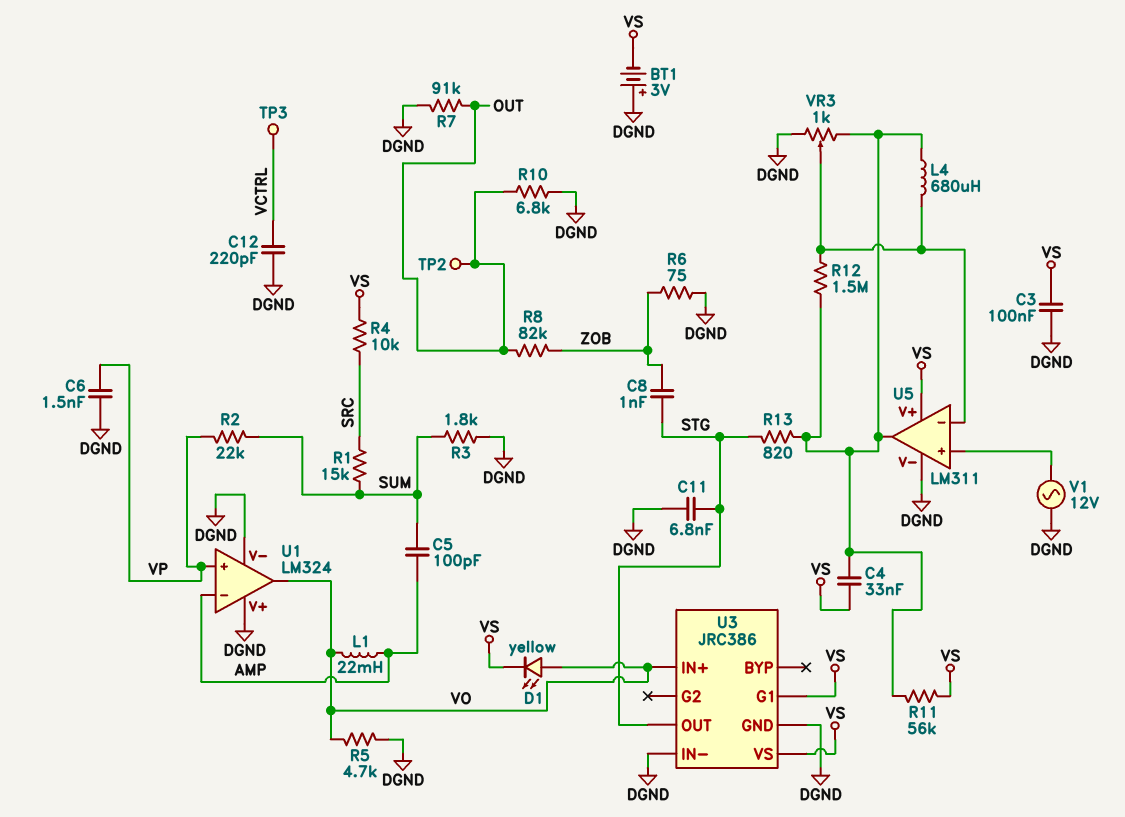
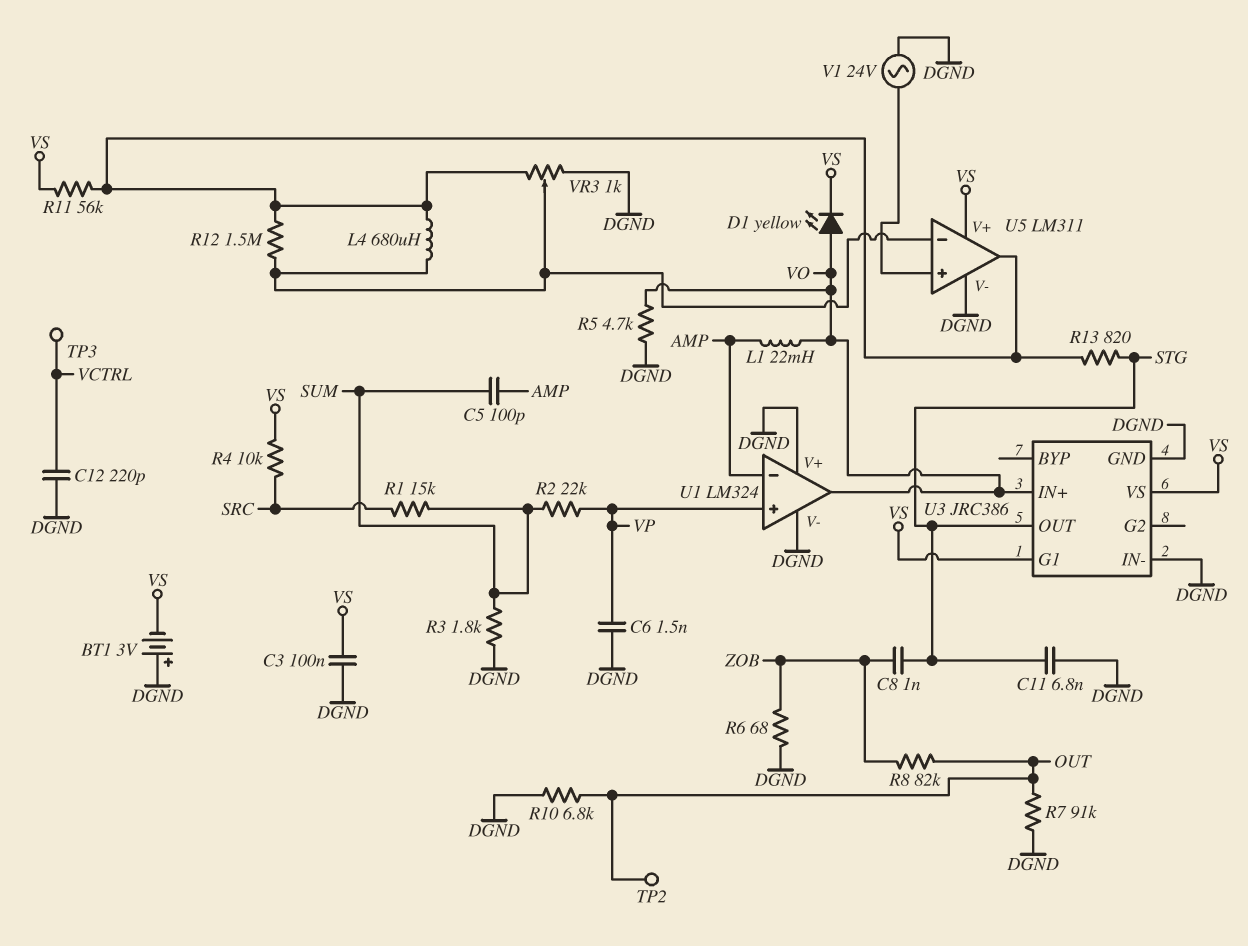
C4: 33nF (U5/out, VS) -> none
R6: 75 (DGND, ZOB) -> 68 (DGND, ZOB)
V1: AC 12V (DGND, U5/in+) -> AC 24V (DGND, U5/in+)

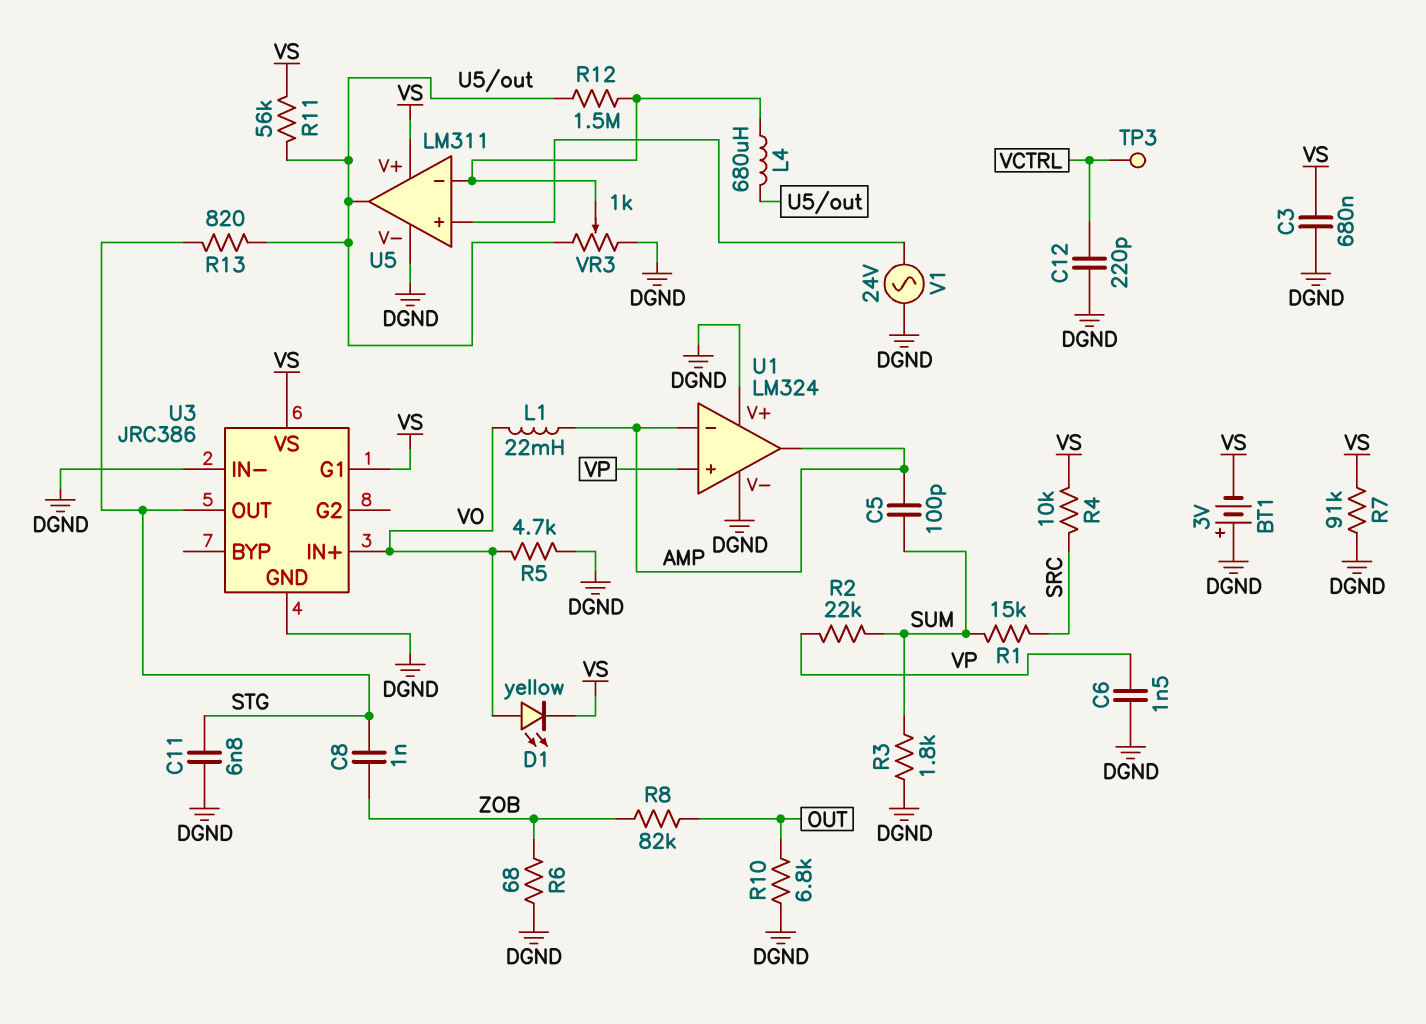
C3: 100nF (DGND, VS) -> 680nF (DGND, VS)
R7: 91k (DGND, OUT) -> 91k (DGND, VS)
TP2: test point (OUT) -> none
U1 pin out: VO -> AMP

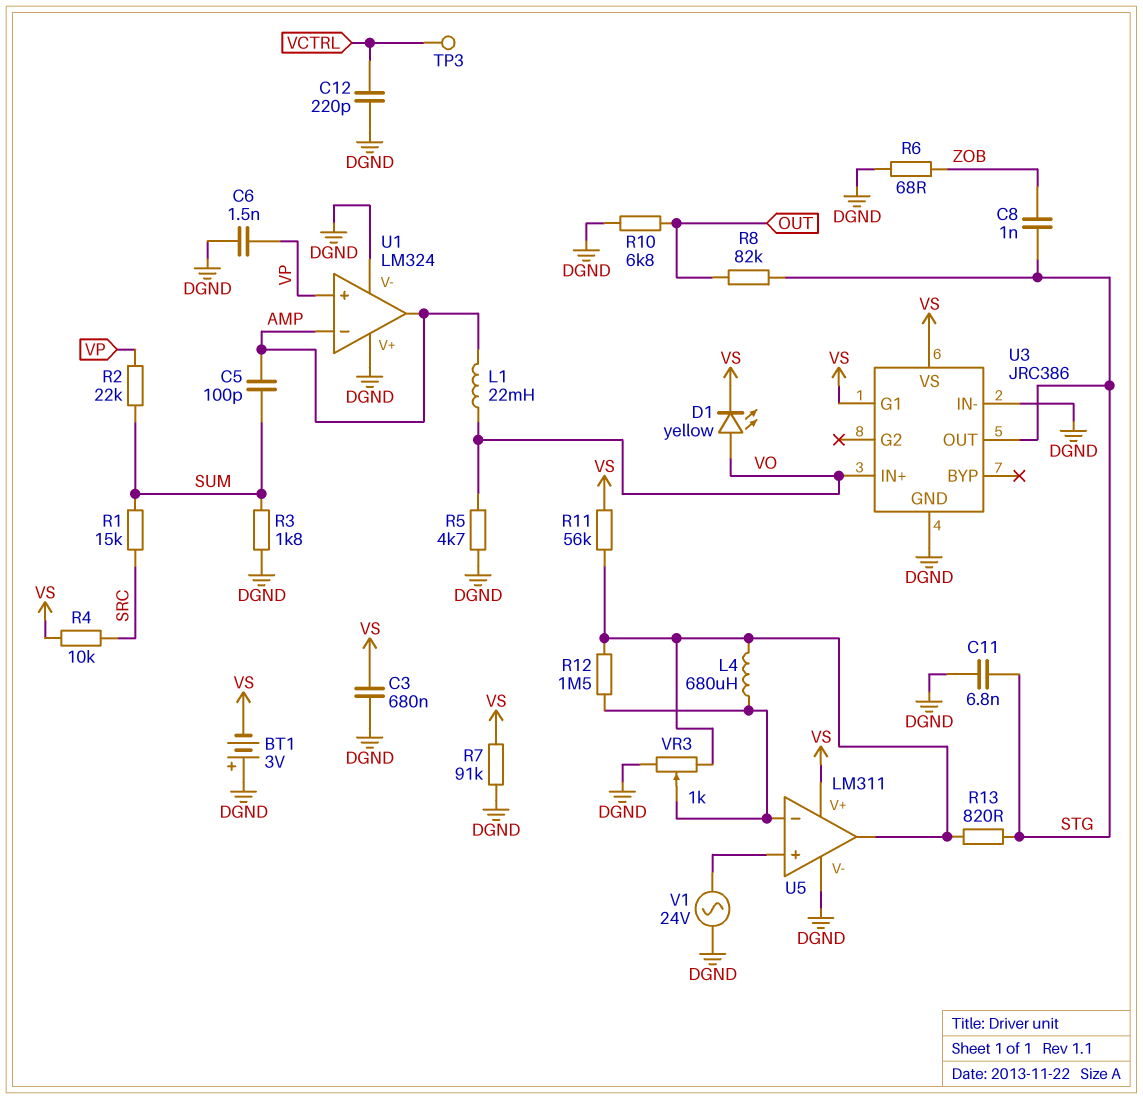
R8: 82k (OUT, ZOB) -> 82k (OUT, STG)

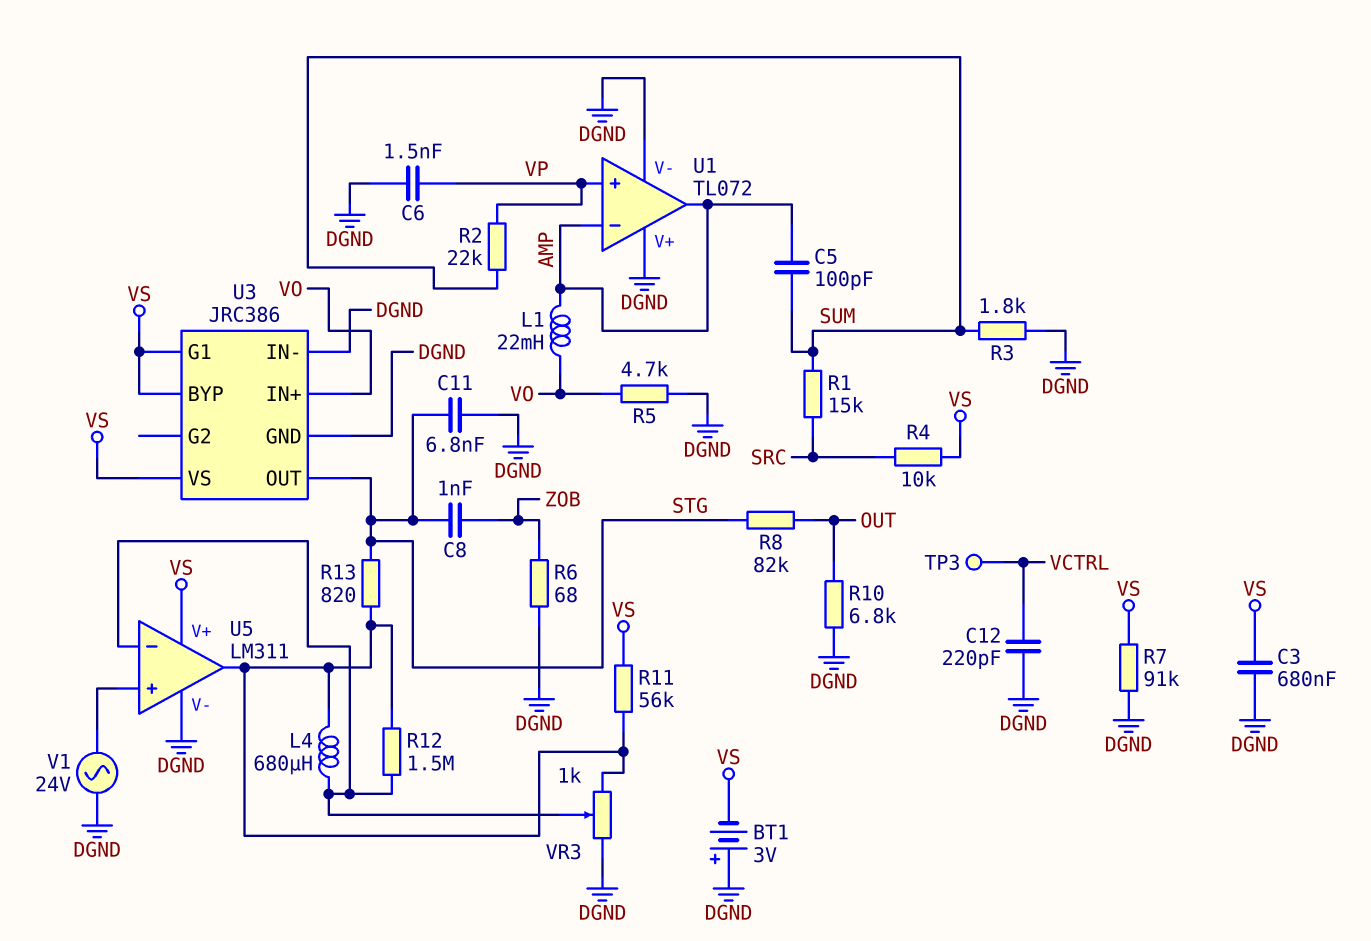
D1: LED yellow (A VO, K VS) -> none
U1: LM324 -> TL072
U3 pin BYP: none -> VS

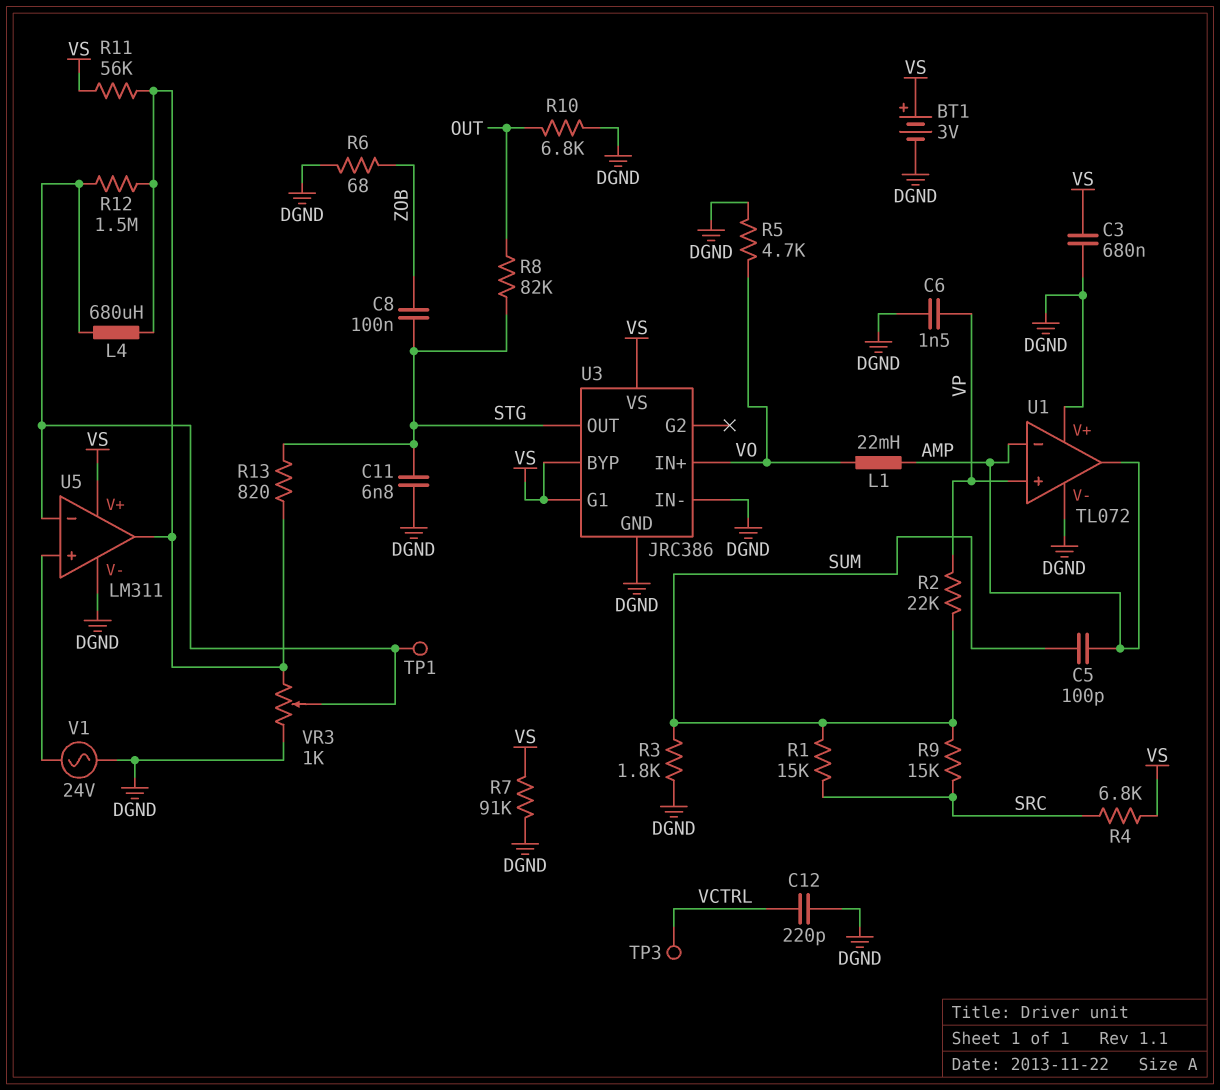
BT1: 3V (plus DGND, minus VS) -> 3V (plus VS, minus DGND)
C8: 1nF (STG, ZOB) -> 100nF (STG, ZOB)
R4: 10k (SRC, VS) -> 6.8k (SRC, VS)
R9: none -> 15k (SRC, SUM)
TP1: none -> test point (U5/in-)

